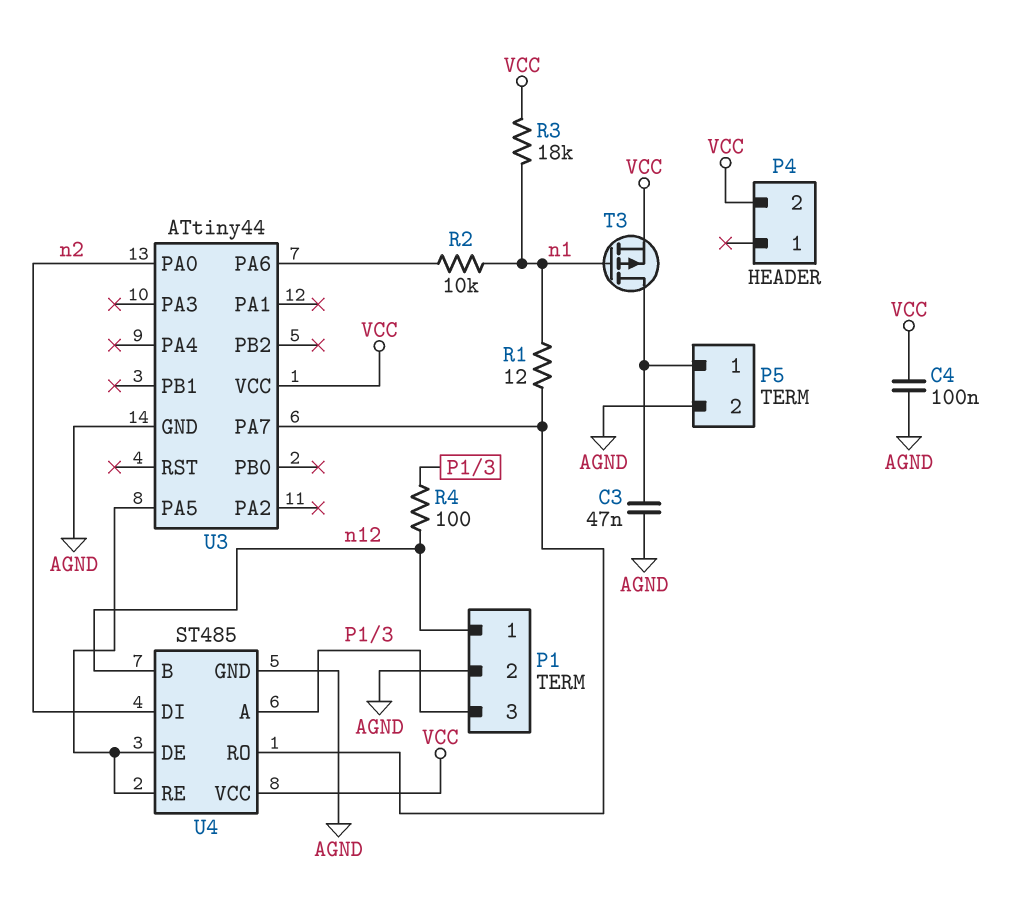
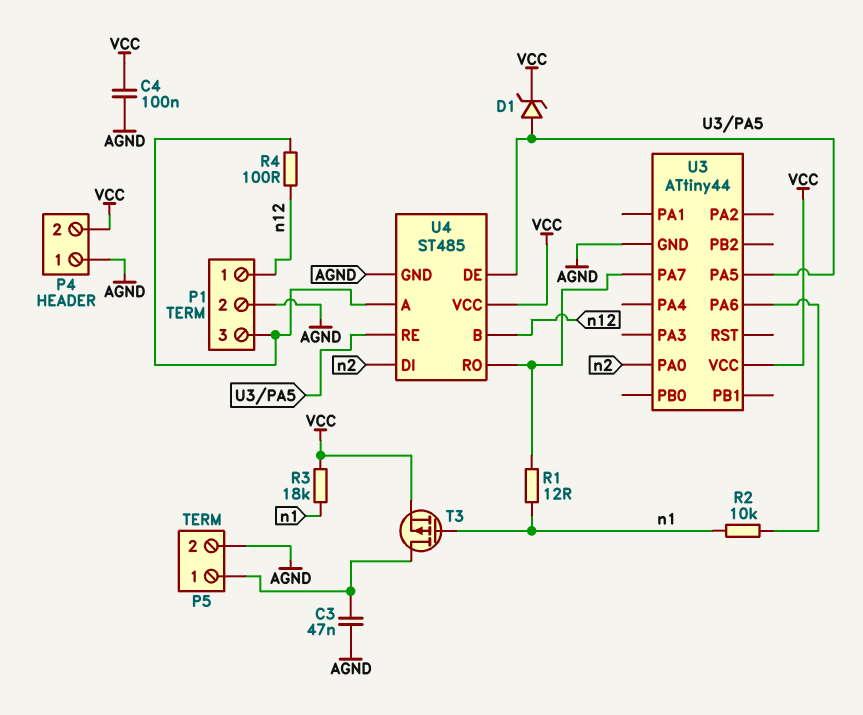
D1: none -> zener (A U3/PA5, K VCC)
P4 pin 1: none -> AGND

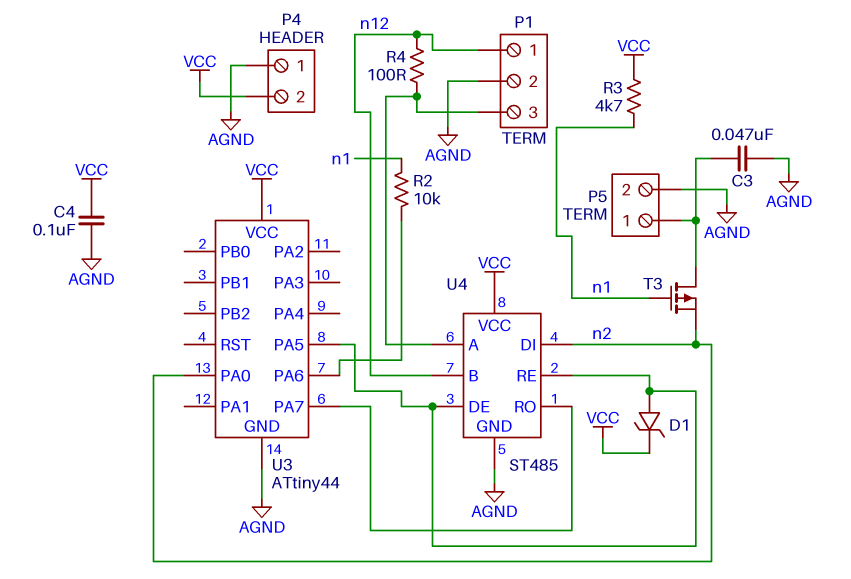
R1: 12 (U3/PA7, n1) -> none
R3: 18k (VCC, n1) -> 4.7k (VCC, n1)
T3: PMOS (G n1, D P5/1, S VCC) -> PMOS (G n1, D P5/1, S n2)

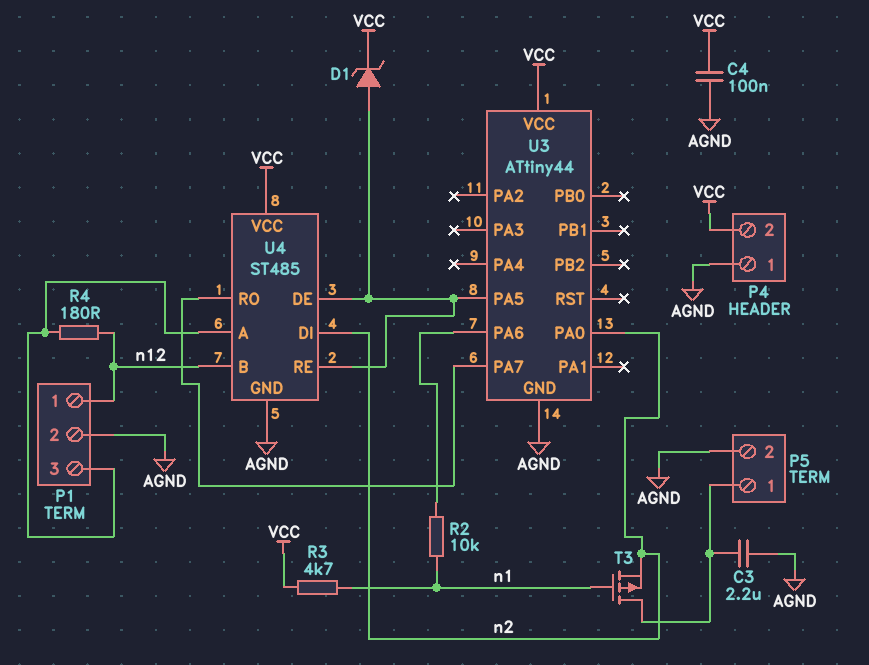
C3: 47nF (AGND, P5/1) -> 2.2uF (AGND, P5/1)
R4: 100 (P1/3, n12) -> 180 (P1/3, n12)

